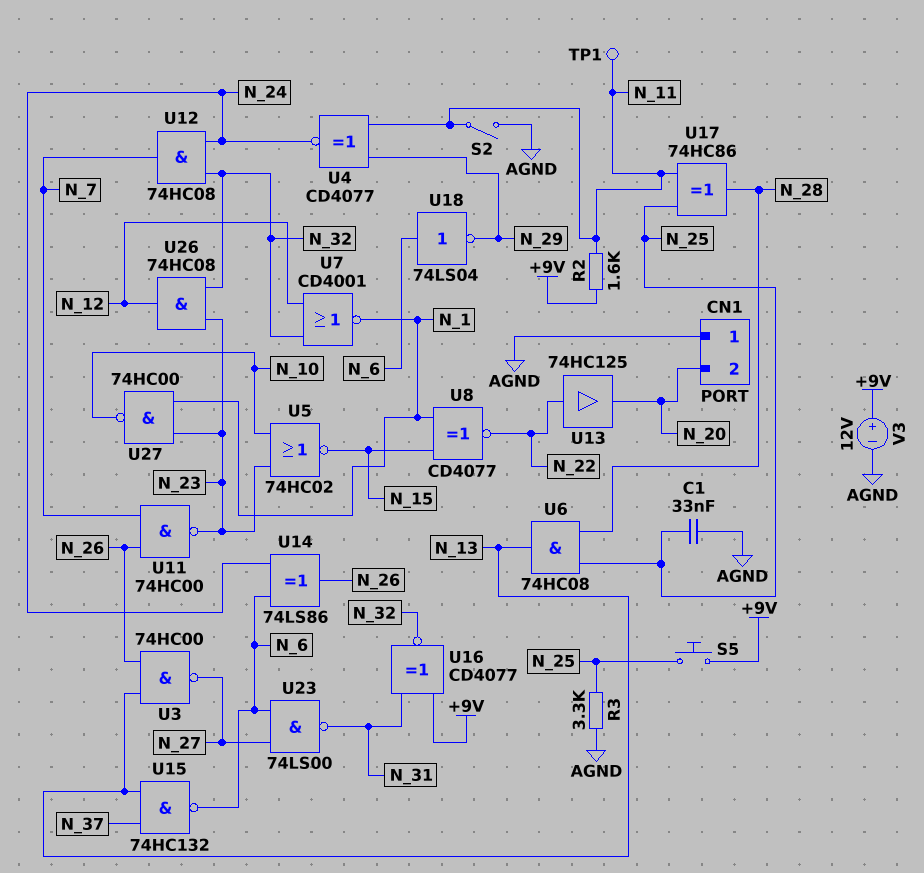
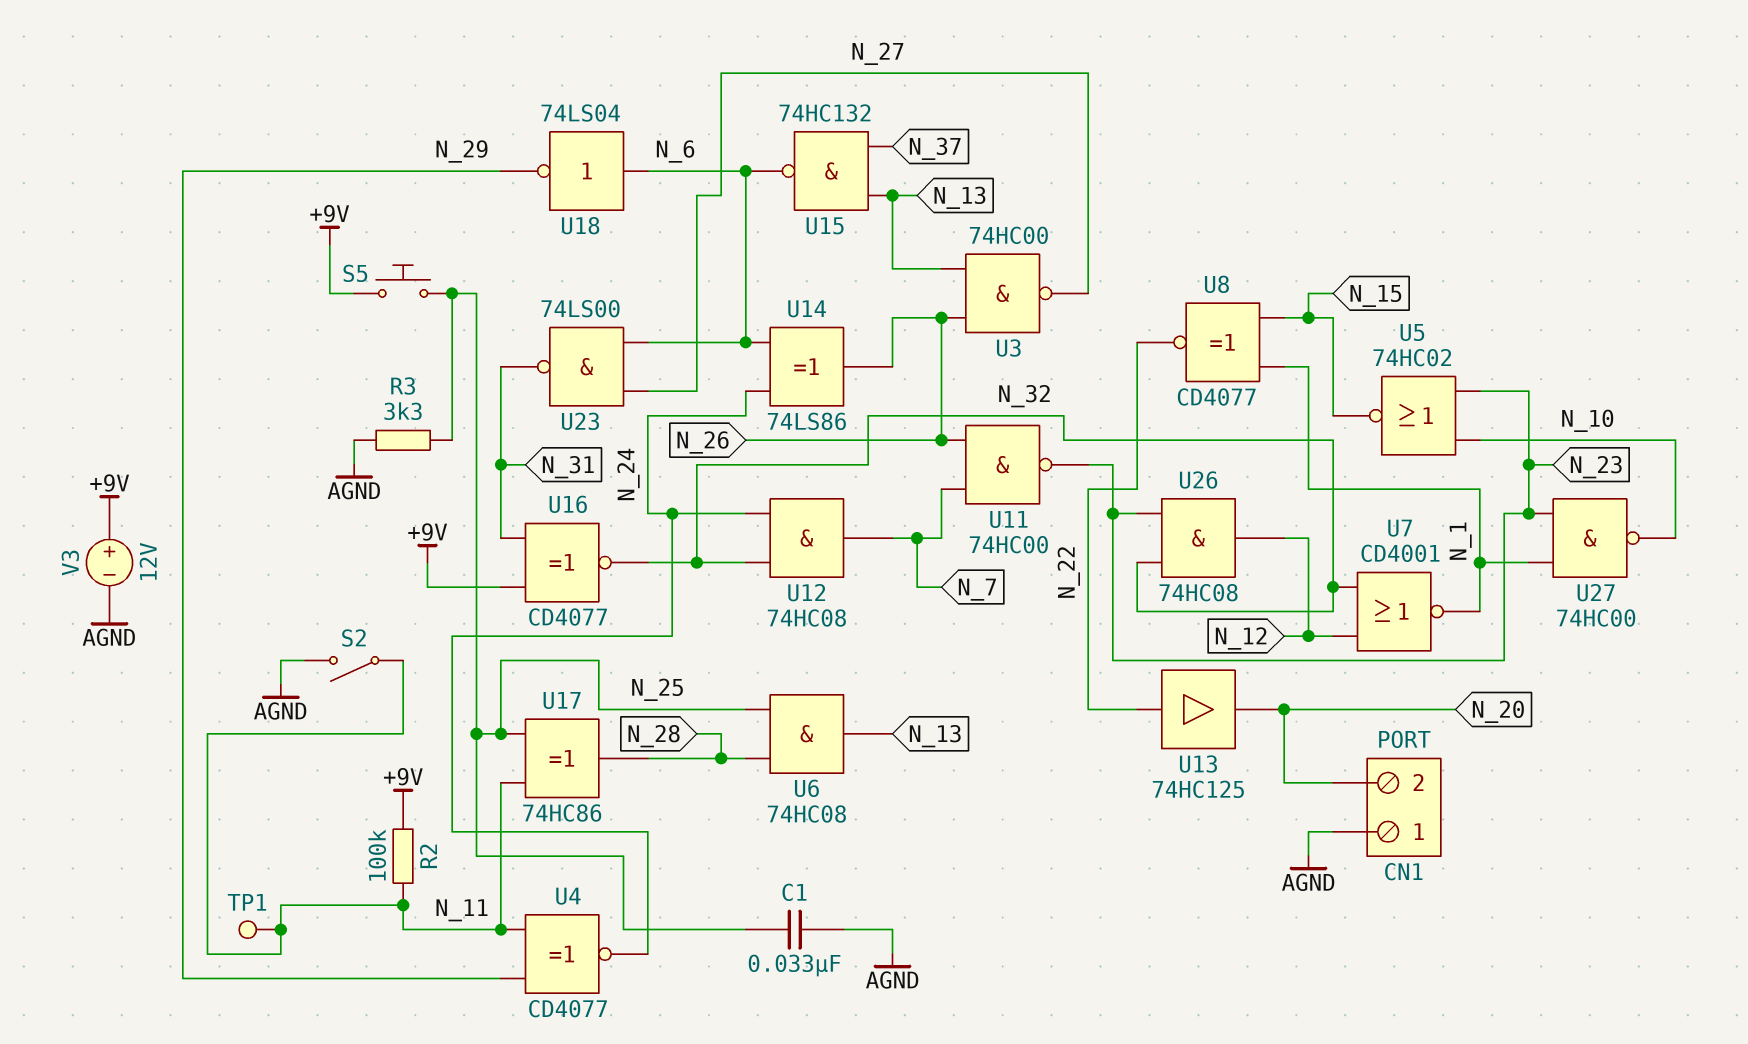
R2: 1.6k (+9V, N_11) -> 100k (+9V, N_11)

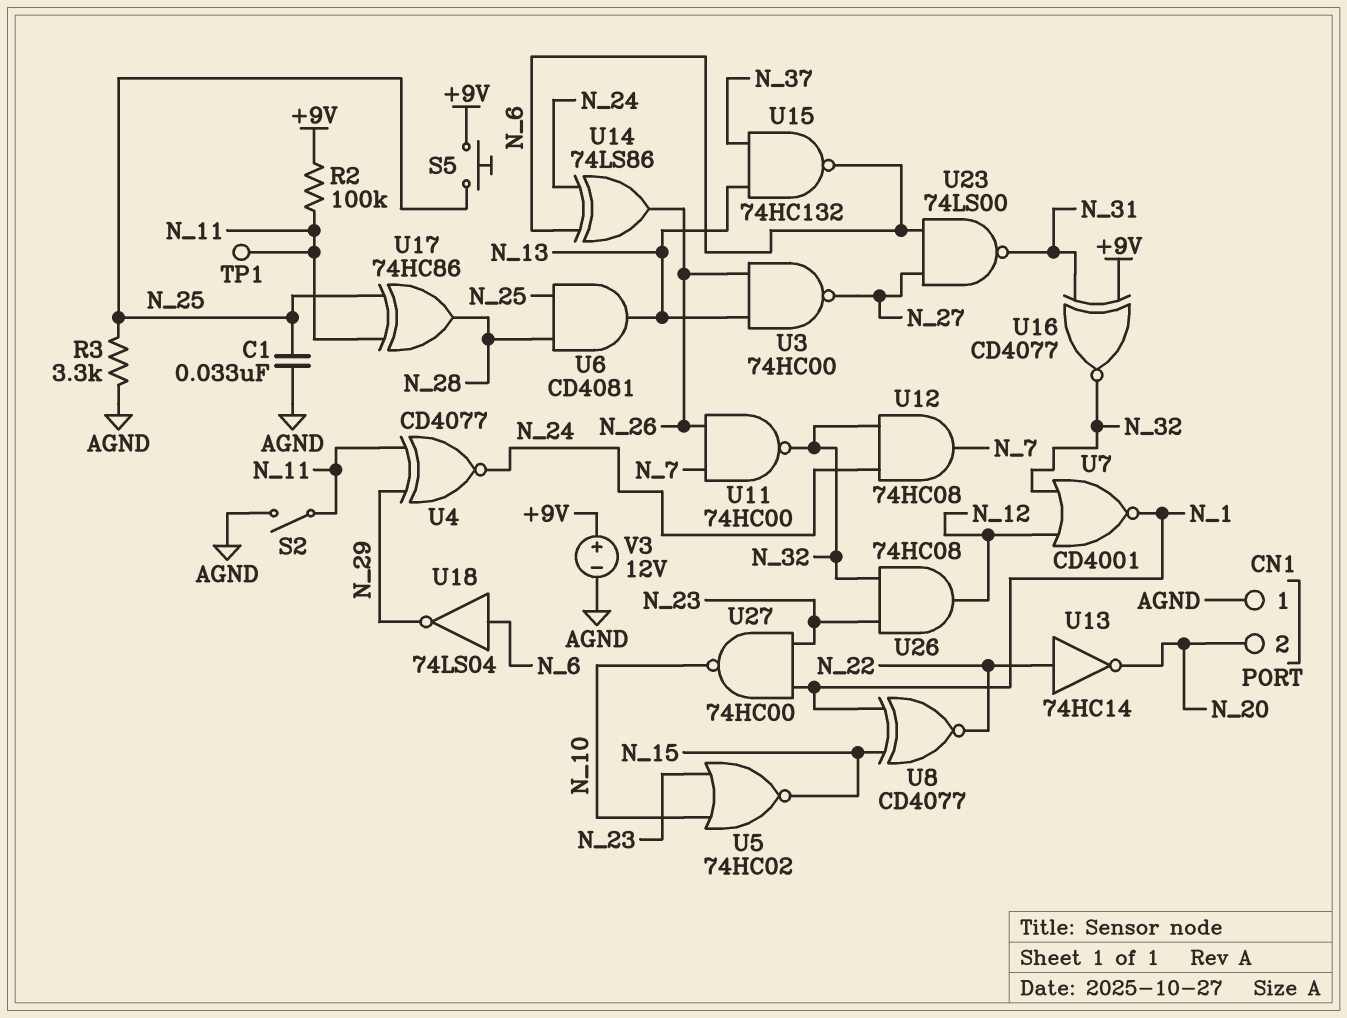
U6: AND 74HC08 (in N_25, in N_28, out N_13) -> AND CD4081 (in N_25, in N_28, out N_13)
U11: NAND 74HC00 (in N_7, in N_26, out N_23) -> NAND 74HC00 (in N_7, in N_26, out N_32)
U13: buffer 74HC125 (in N_22, out N_20) -> NOT 74HC14 (in N_22, out N_20)

